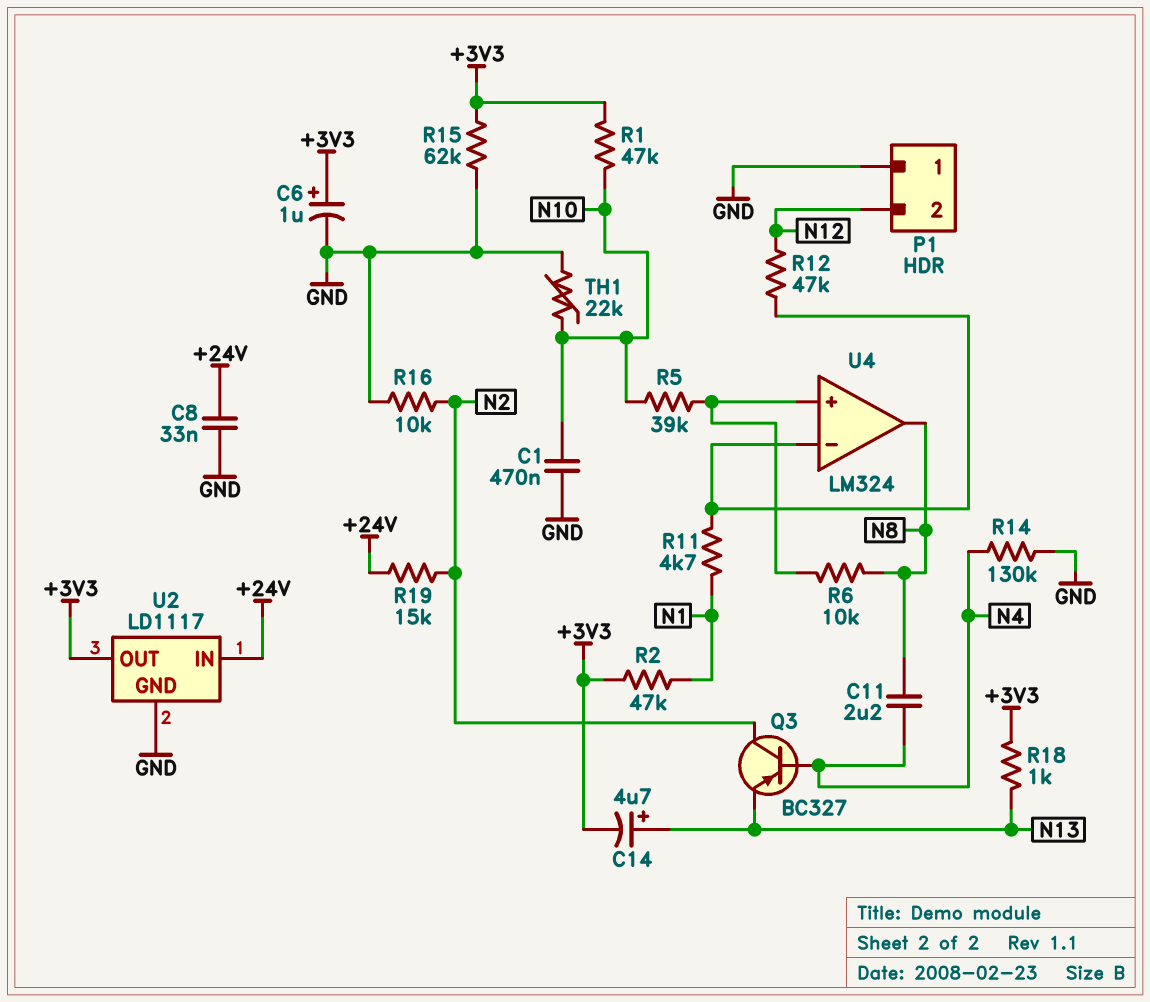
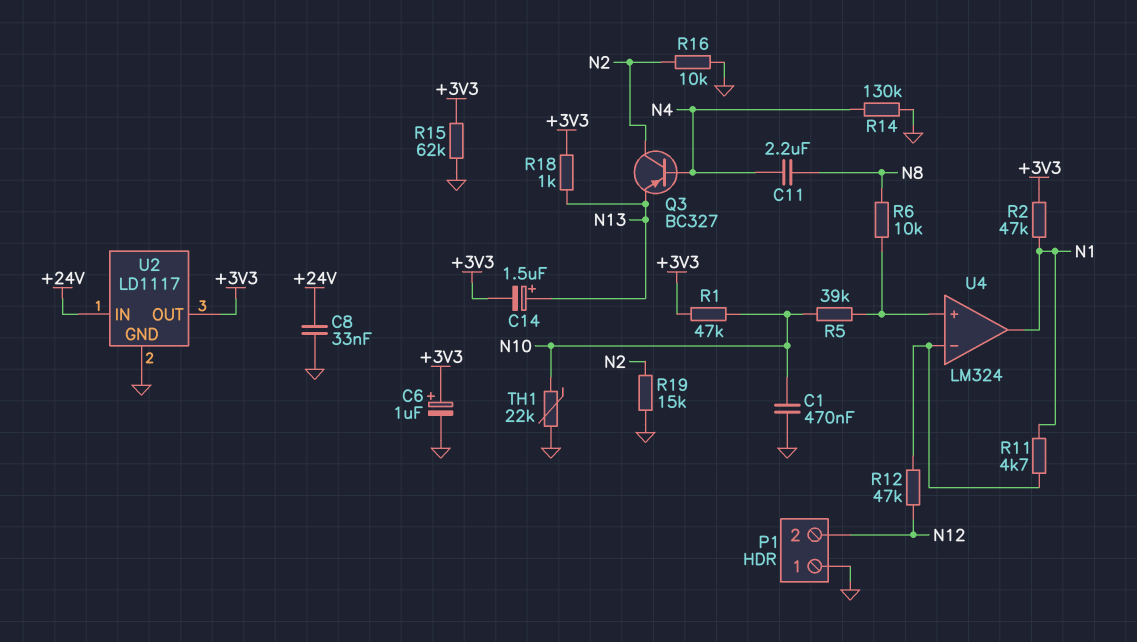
C14: 4.7uF (plus N13, minus +3V3) -> 1.5uF (plus N13, minus +3V3)
R19: 15k (+24V, N2) -> 15k (GND, N2)
U4 pin out: N8 -> N1

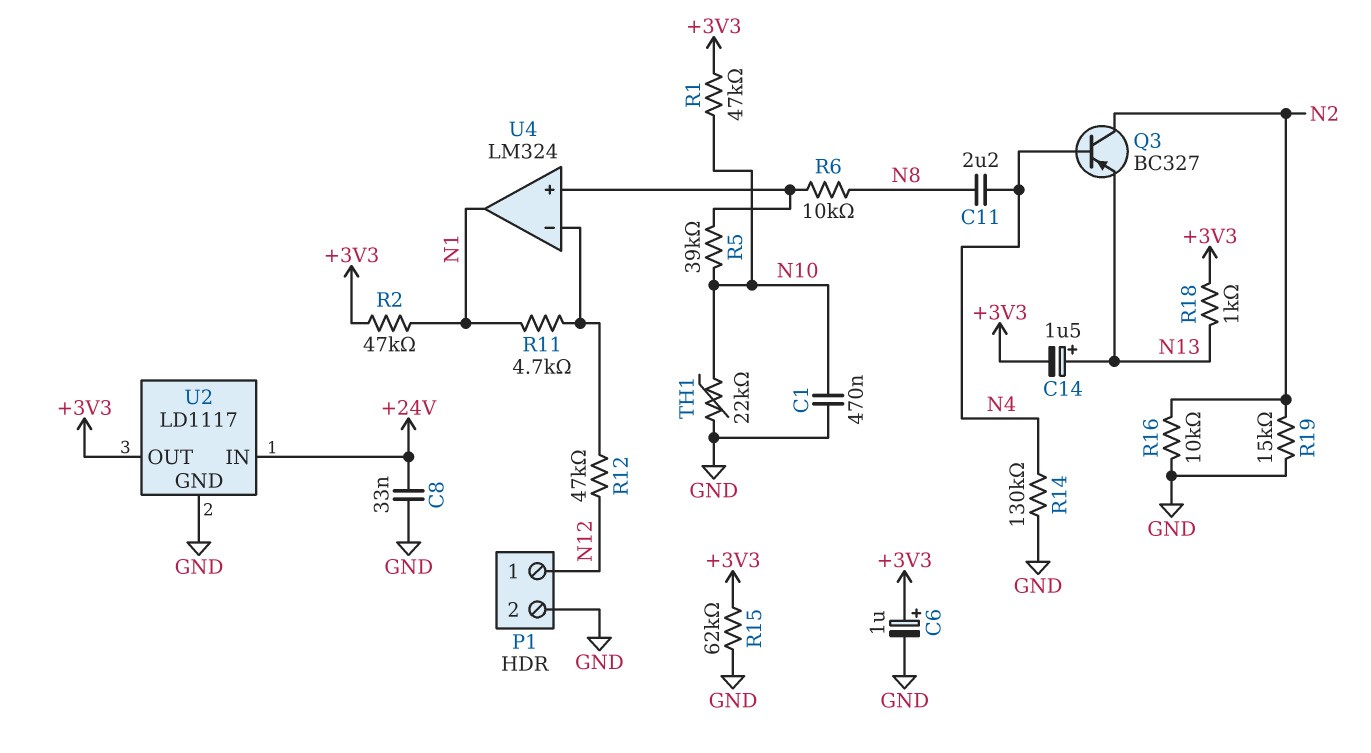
P1 pin 1: GND -> N12
P1 pin 2: N12 -> GND

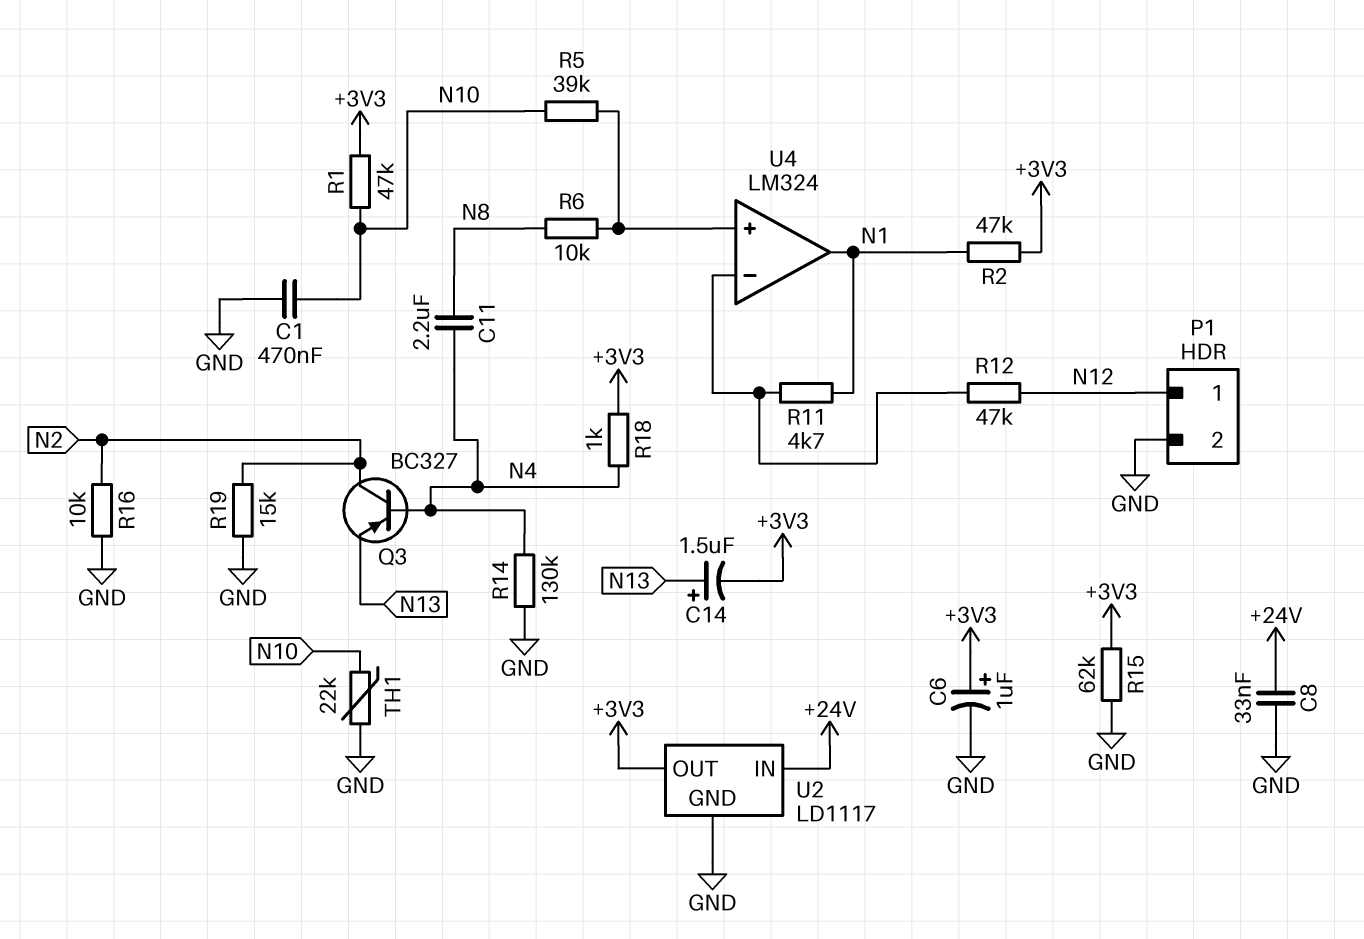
R18: 1k (+3V3, N13) -> 1k (+3V3, N4)

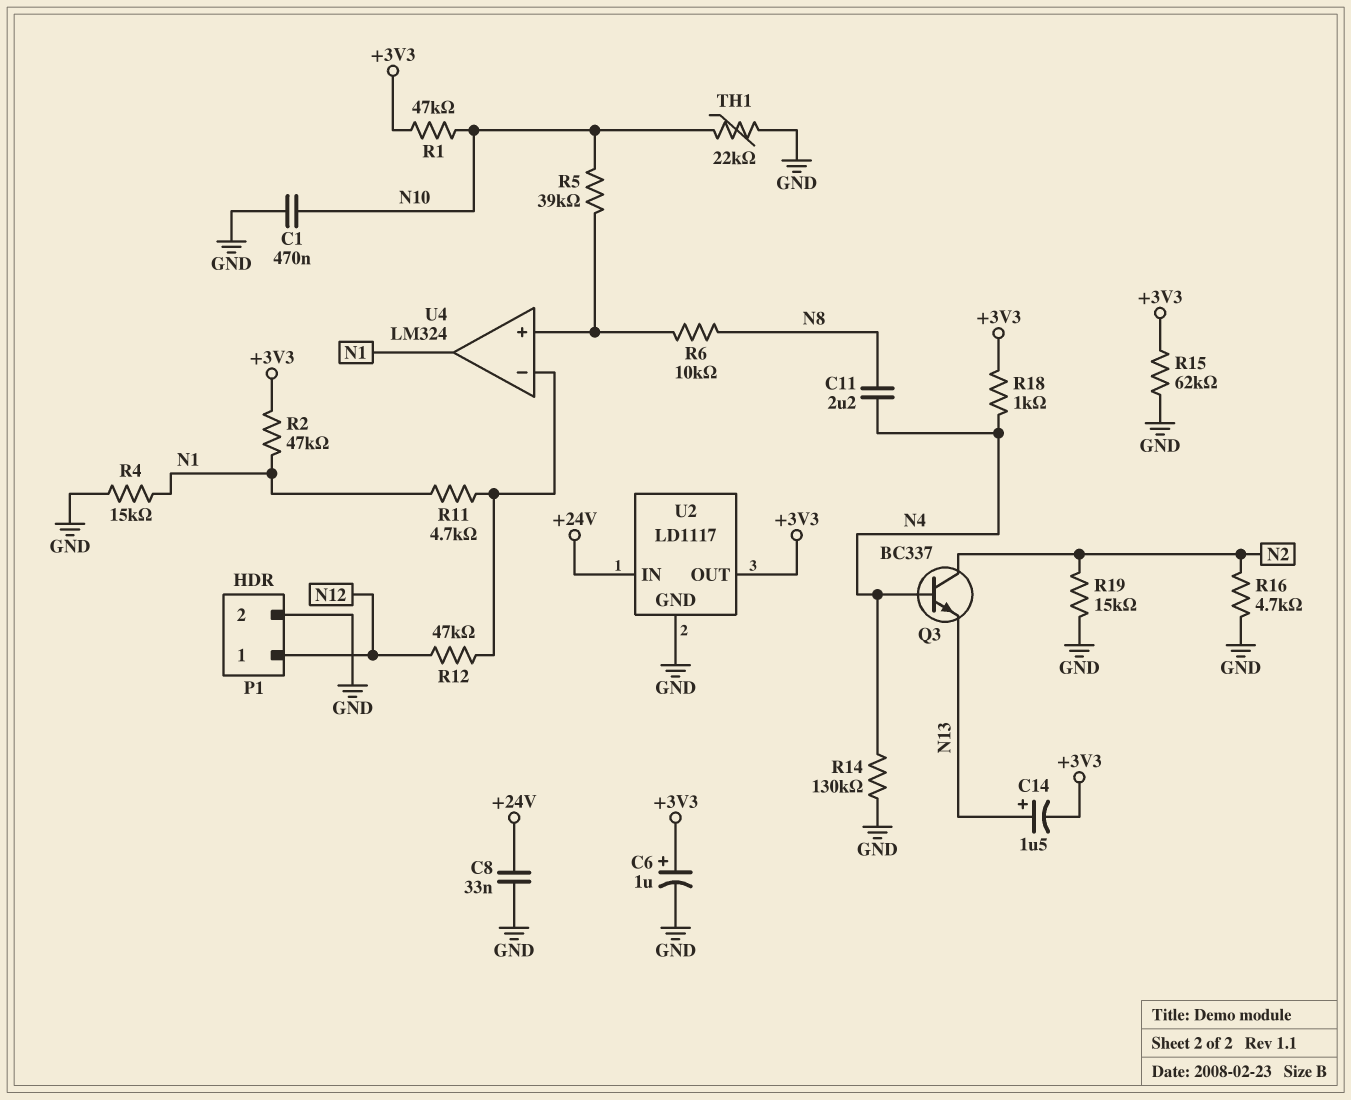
Q3: PNP BC327 (B N4, C N2, E N13) -> NPN BC337 (B N4, C N2, E N13)
R4: none -> 15k (GND, N1)
R16: 10k (GND, N2) -> 4.7k (GND, N2)

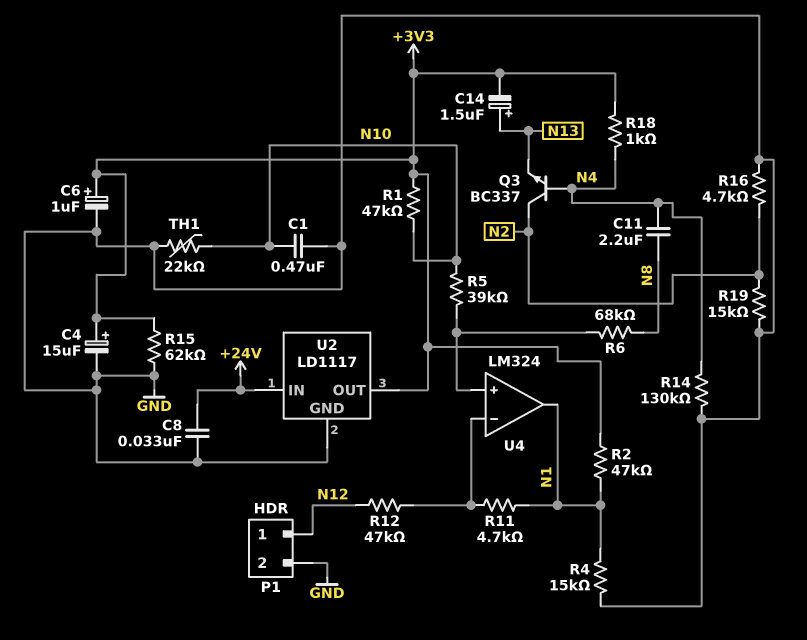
C4: none -> 15uF (plus +3V3, minus GND)
R6: 10k (N8, U4/in+) -> 68k (N8, U4/in+)

